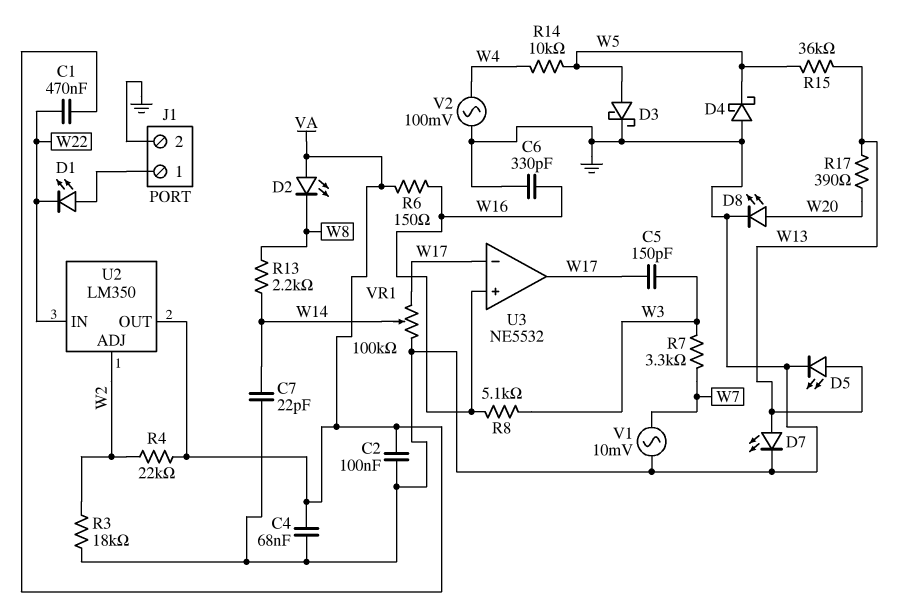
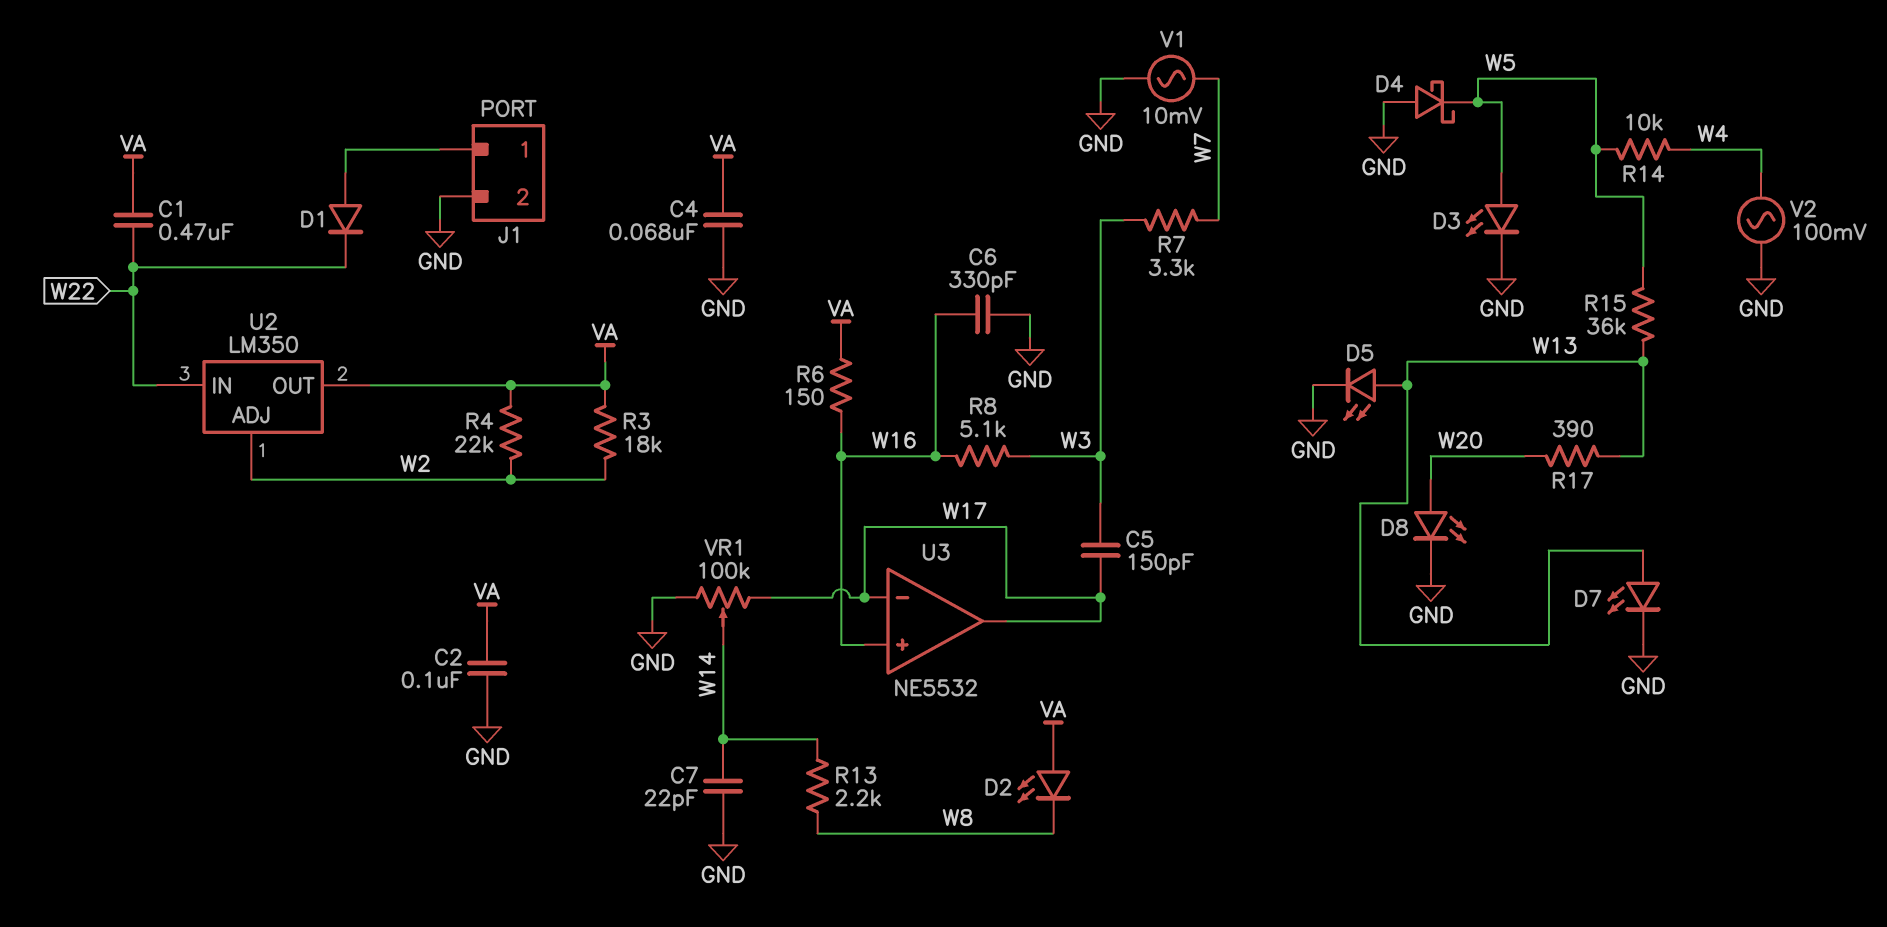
D1: LED (A J1/1, K W22) -> diode (A J1/1, K W22)
D3: schottky (A W5, K GND) -> LED (A W5, K GND)
R3: 18k (GND, W2) -> 18k (VA, W2)

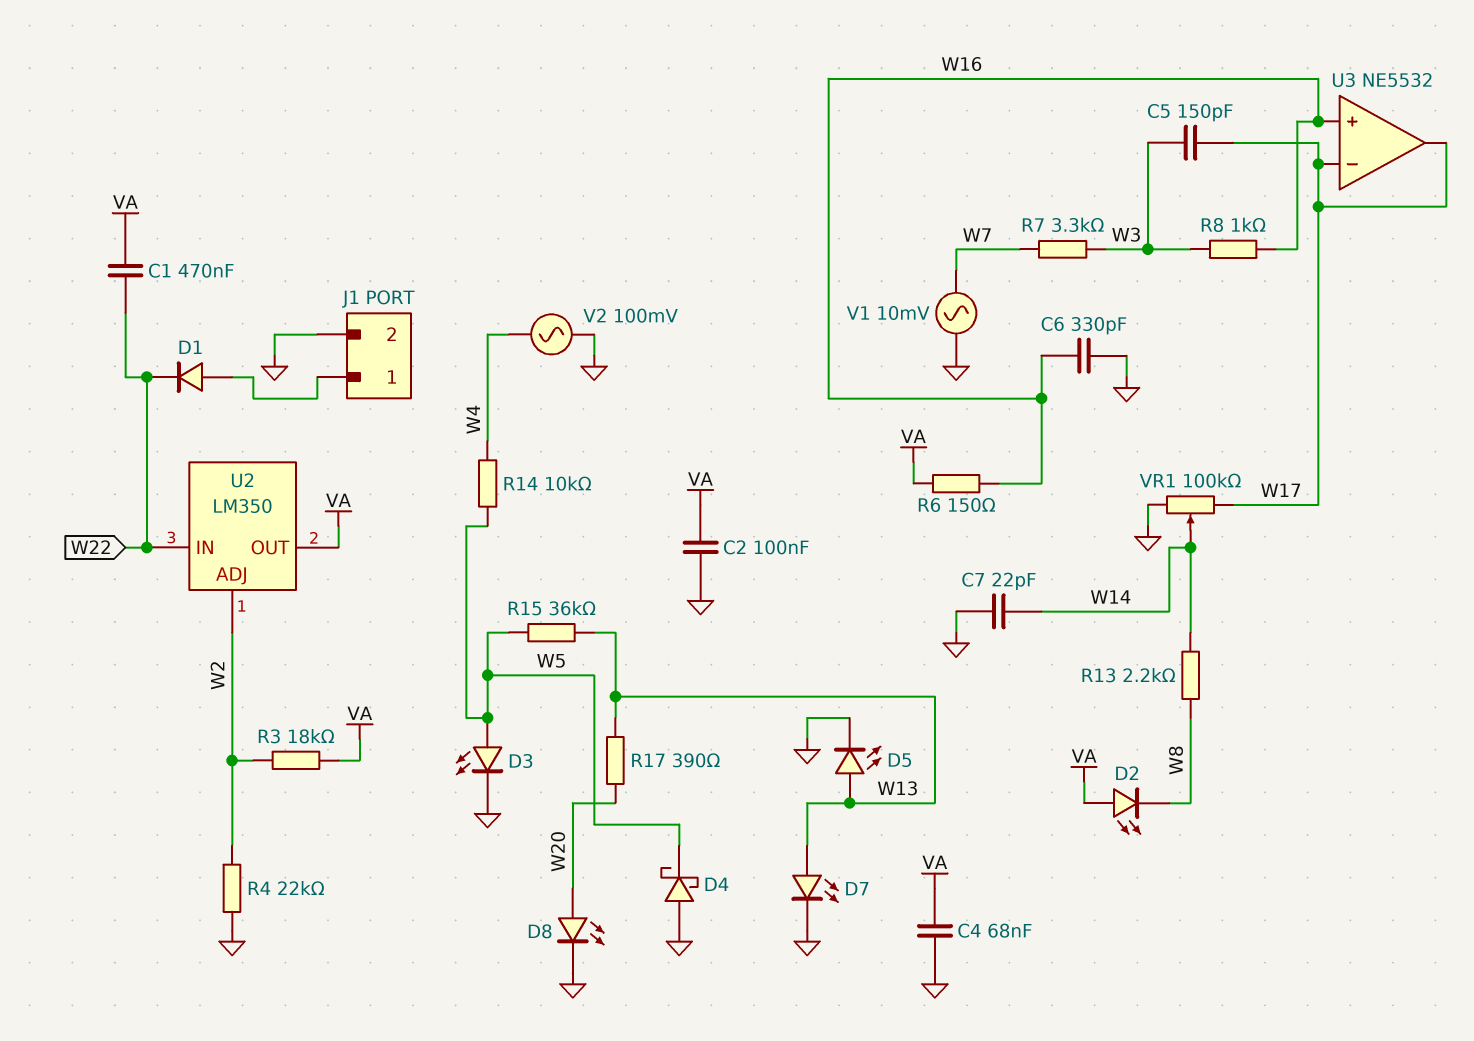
R4: 22k (VA, W2) -> 22k (GND, W2)
R8: 5.1k (W3, W16) -> 1k (W3, W16)

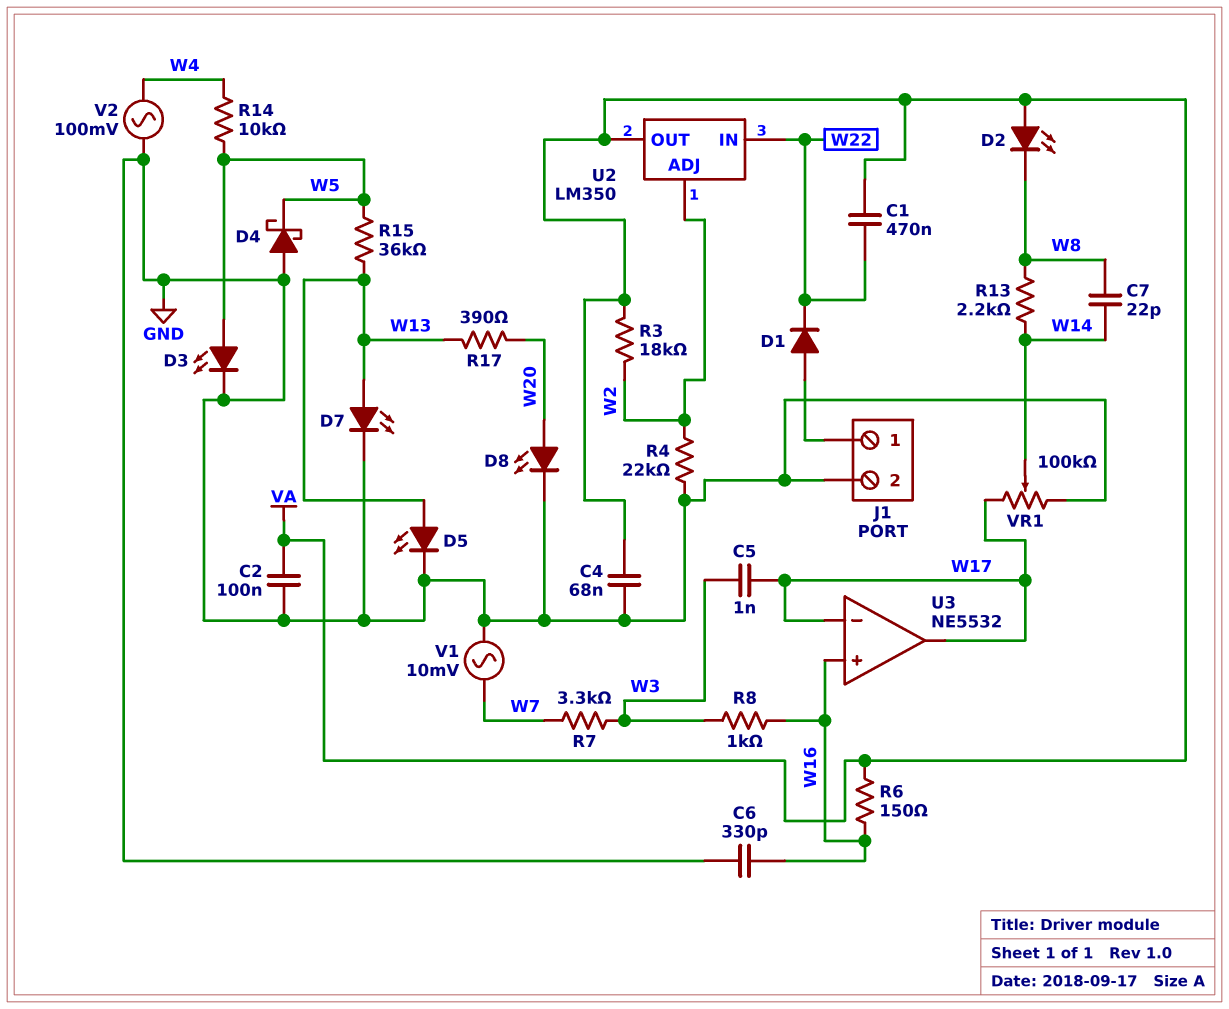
C5: 150pF (W3, W17) -> 1nF (W3, W17)
C7: 22pF (GND, W14) -> 22pF (W8, W14)

